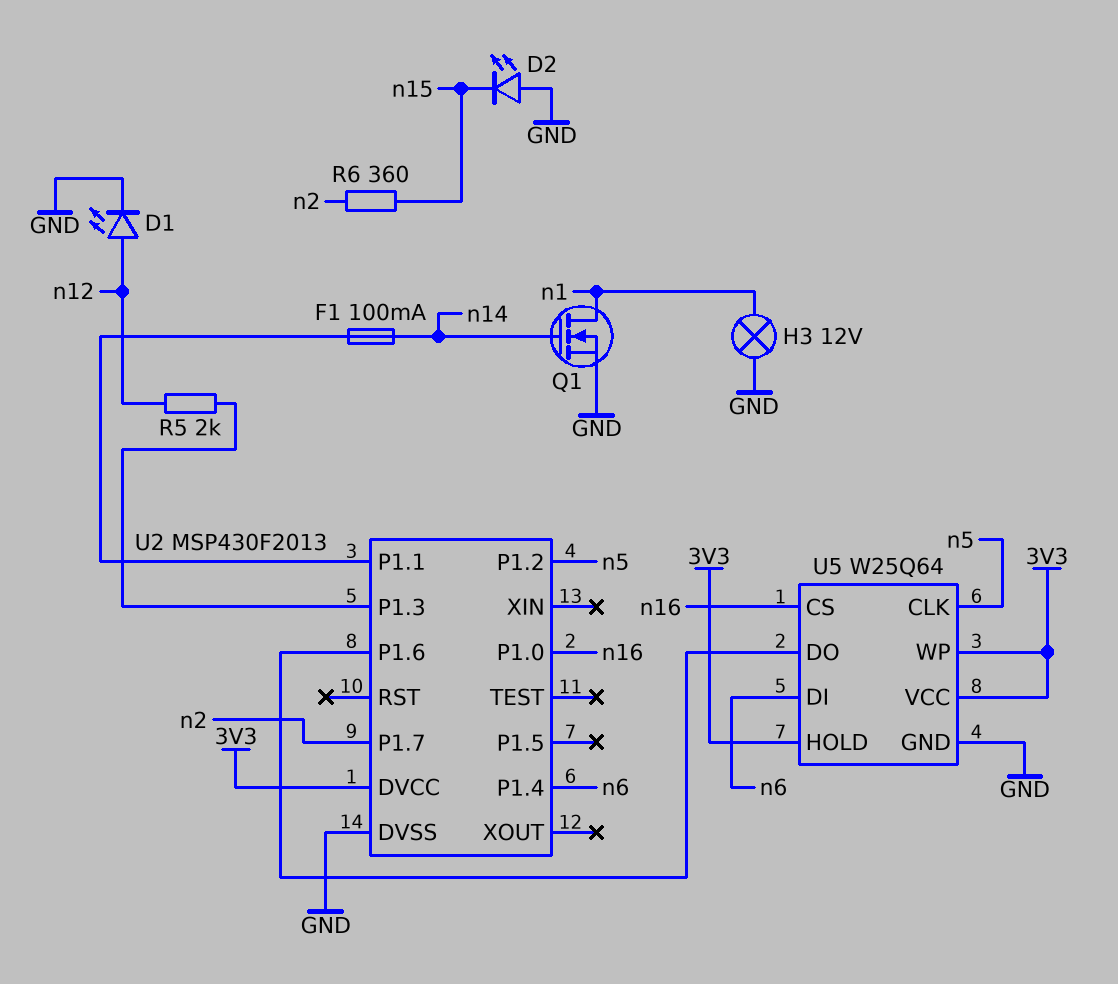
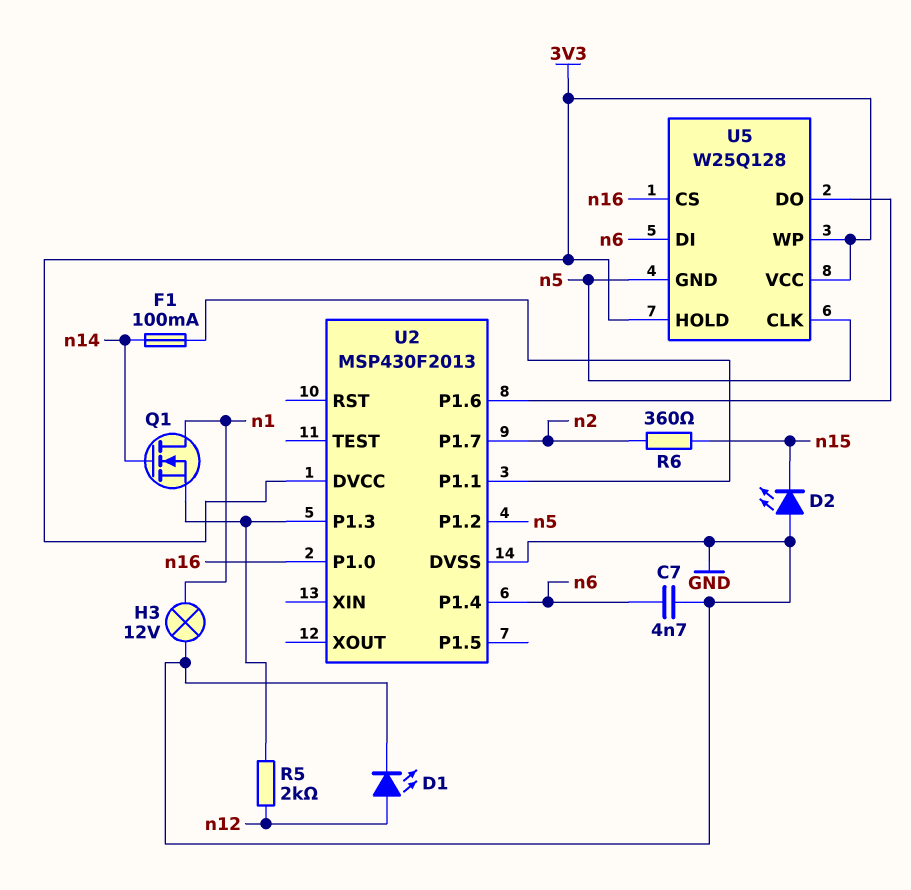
C7: none -> 4.7nF (GND, n6)
Q1: NMOS (G n14, D n1, S GND) -> NMOS (G n14, D n1, S U2/P1.3)
U5: W25Q64 -> W25Q128
U5 pin GND: GND -> n5

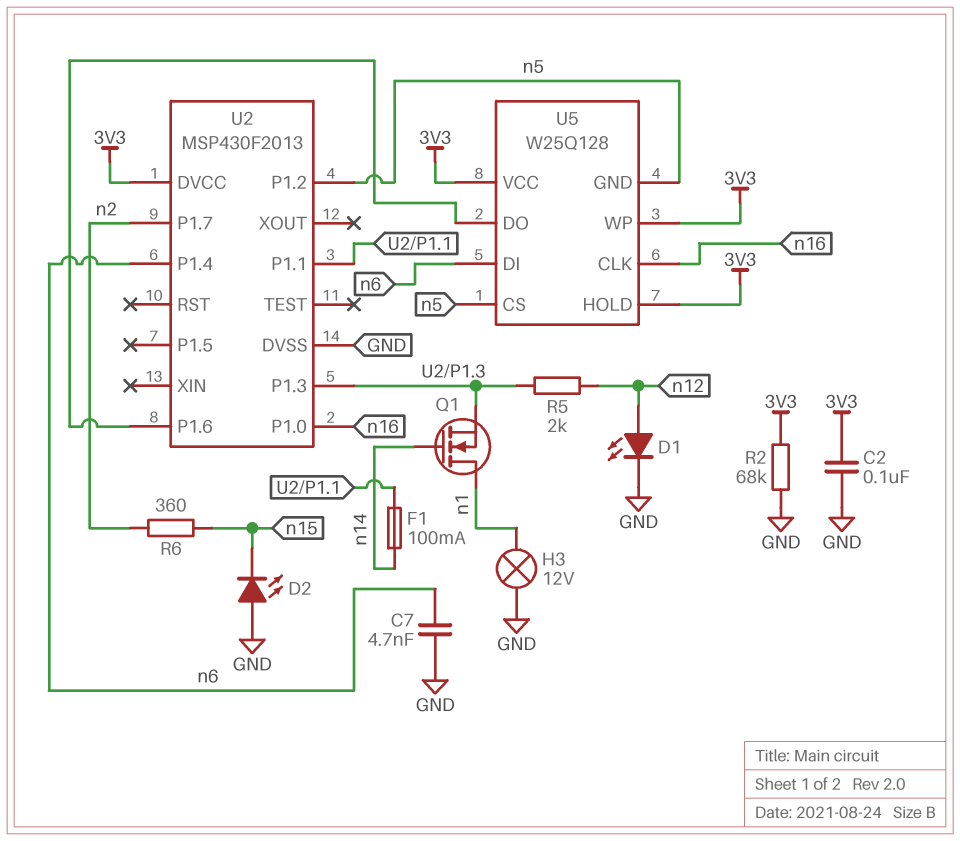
C2: none -> 100nF (3V3, GND)
R2: none -> 68k (3V3, GND)
U5 pin CLK: n5 -> n16
U5 pin CS: n16 -> n5

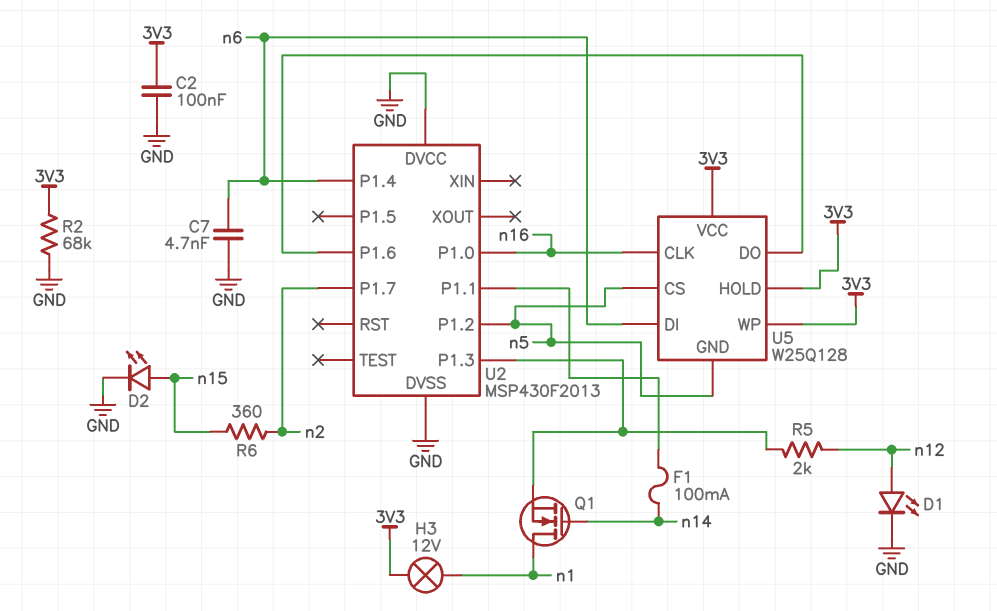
D2: LED (A GND, K n15) -> LED (A n15, K GND)
H3: lamp 12V (GND, n1) -> lamp 12V (3V3, n1)
U2 pin DVCC: 3V3 -> GND

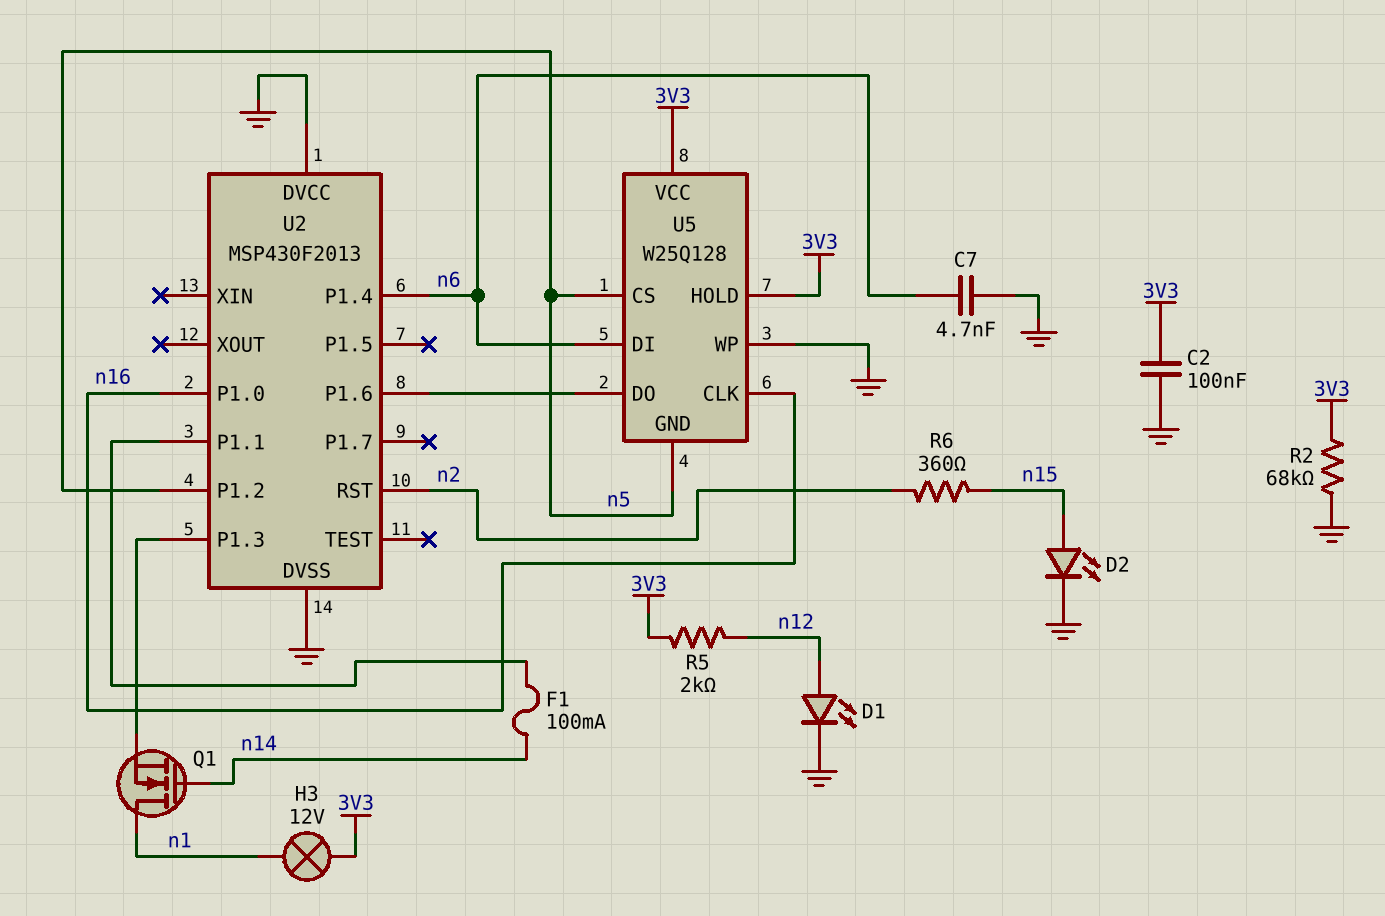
R5: 2k (U2/P1.3, n12) -> 2k (3V3, n12)
U2 pin P1.7: n2 -> none
U2 pin RST: none -> n2
U5 pin WP: 3V3 -> GND

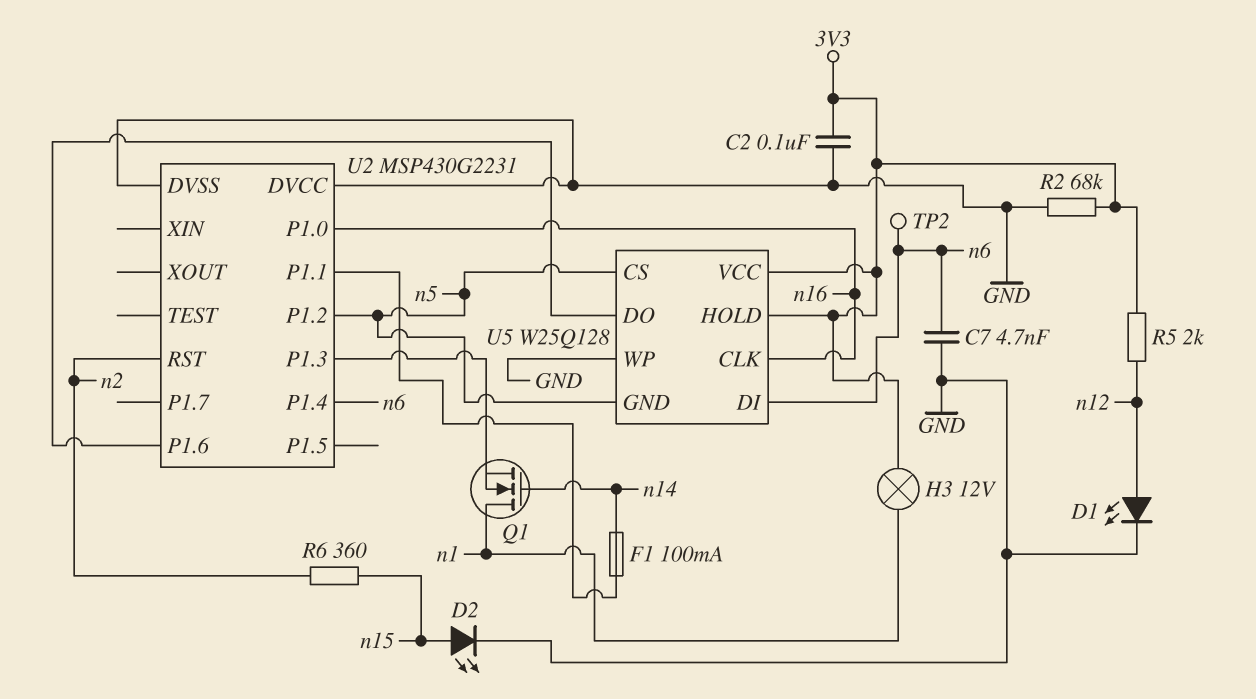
TP2: none -> test point (n6)
U2: MSP430F2013 -> MSP430G2231

